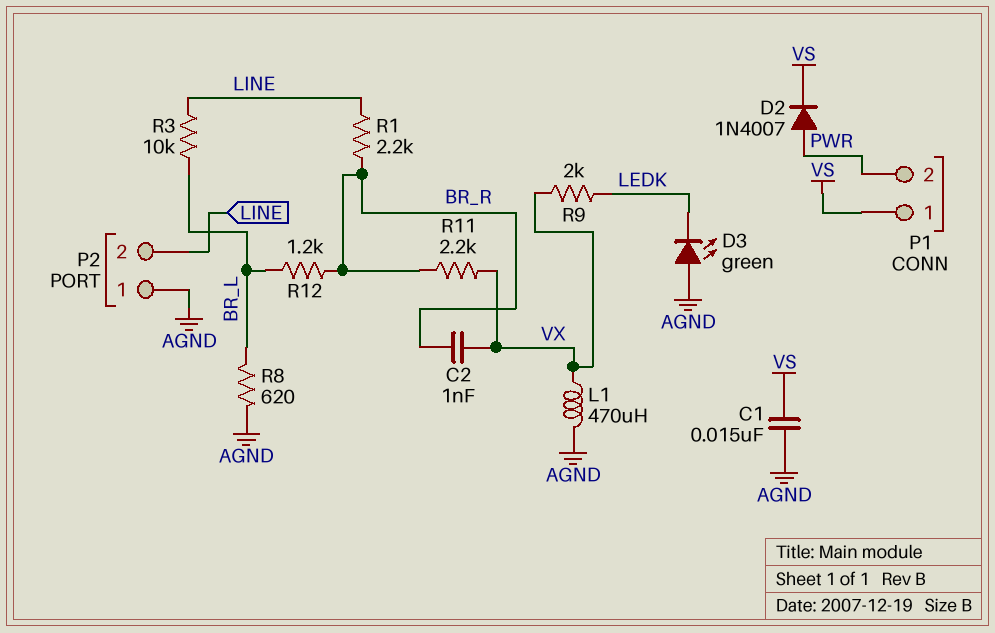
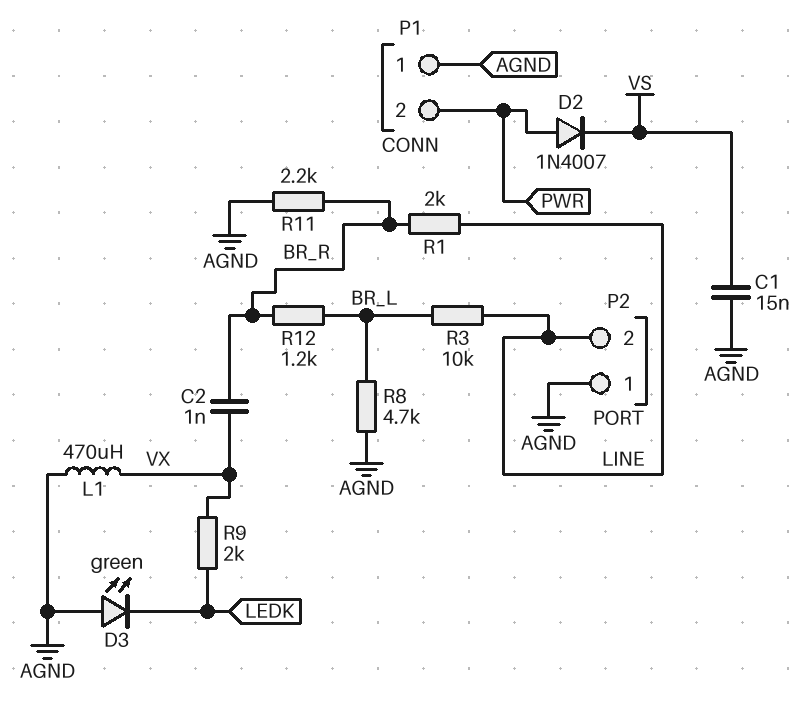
P1 pin 1: VS -> AGND
R1: 2.2k (BR_R, LINE) -> 2k (BR_R, LINE)
R8: 620 (AGND, BR_L) -> 4.7k (AGND, BR_L)
R11: 2.2k (BR_R, VX) -> 2.2k (AGND, BR_R)

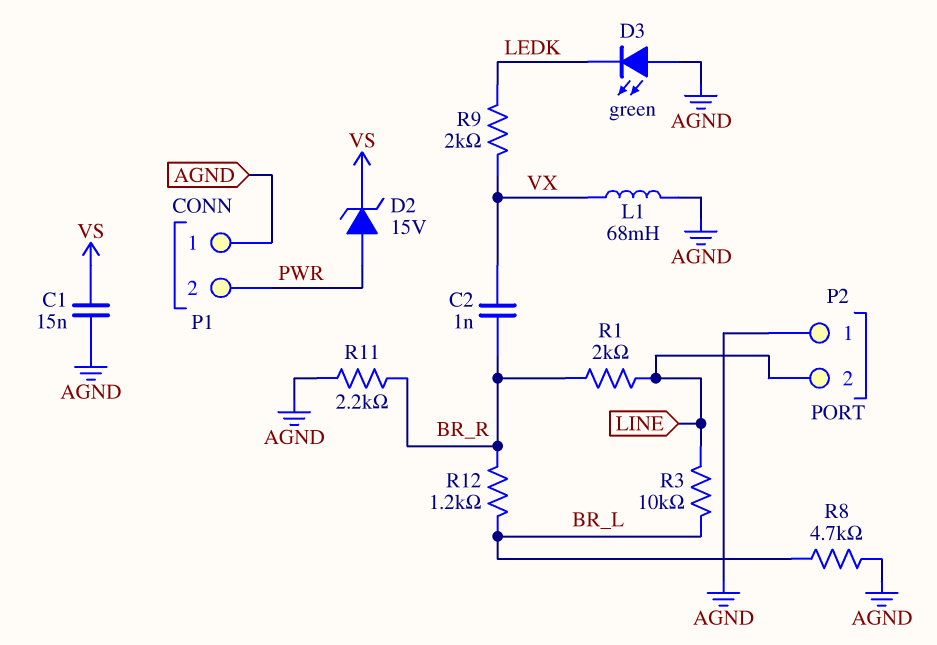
D2: diode 1N4007 (A PWR, K VS) -> zener 15V (A PWR, K VS)
L1: 470uH (AGND, VX) -> 68mH (AGND, VX)

